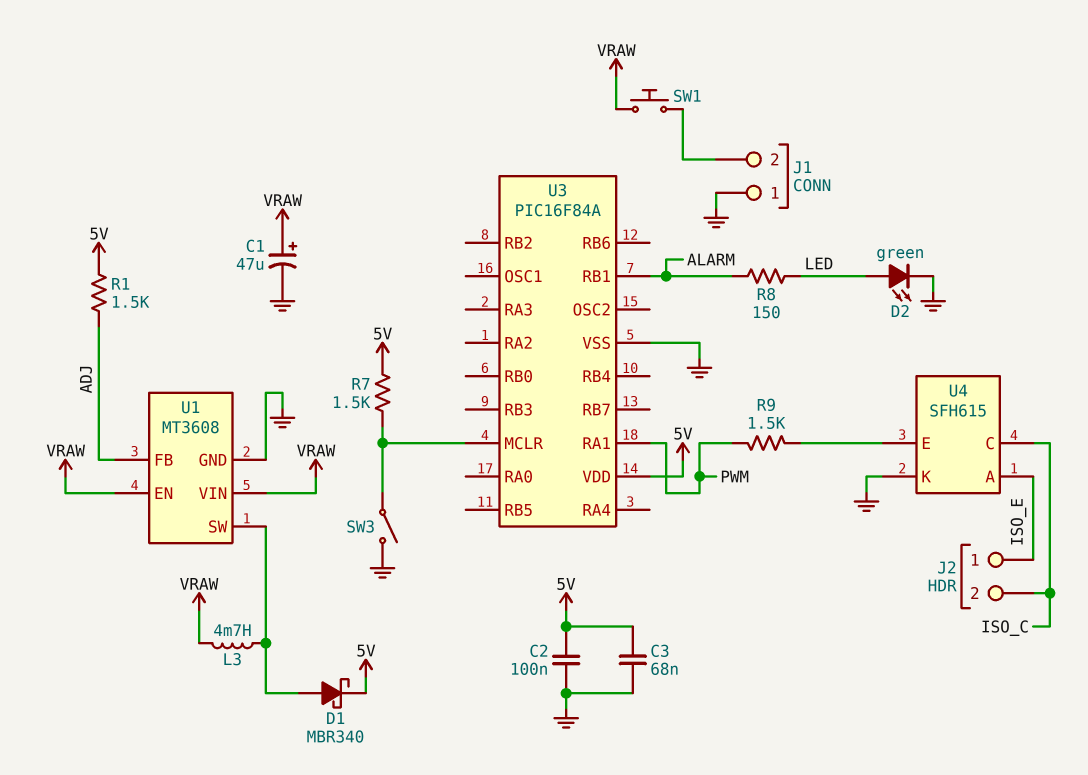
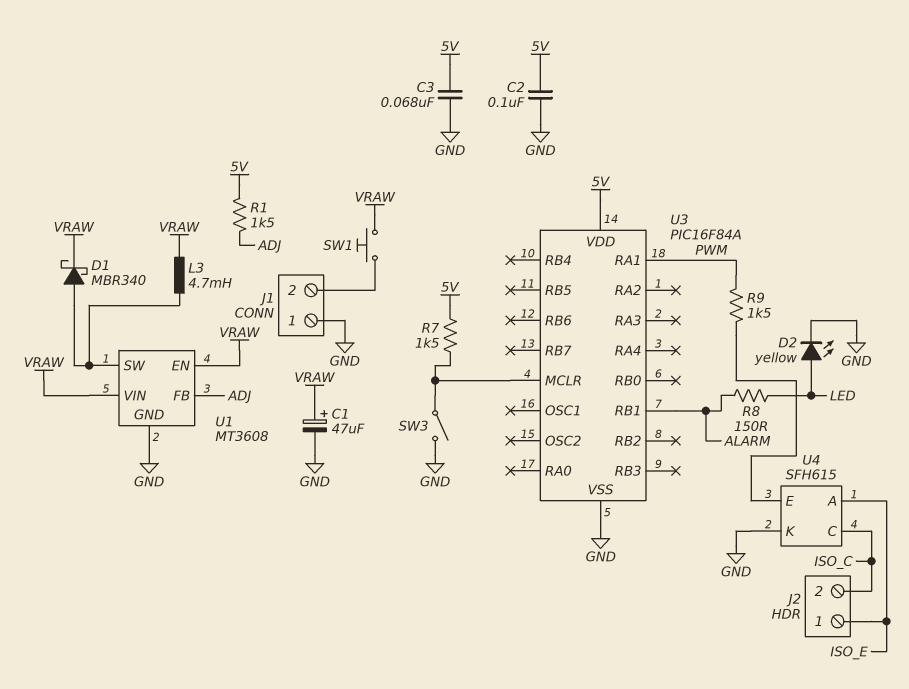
D1: schottky MBR340 (A U1/SW, K 5V) -> schottky MBR340 (A U1/SW, K VRAW)
D2: LED green (A LED, K GND) -> LED yellow (A LED, K GND)

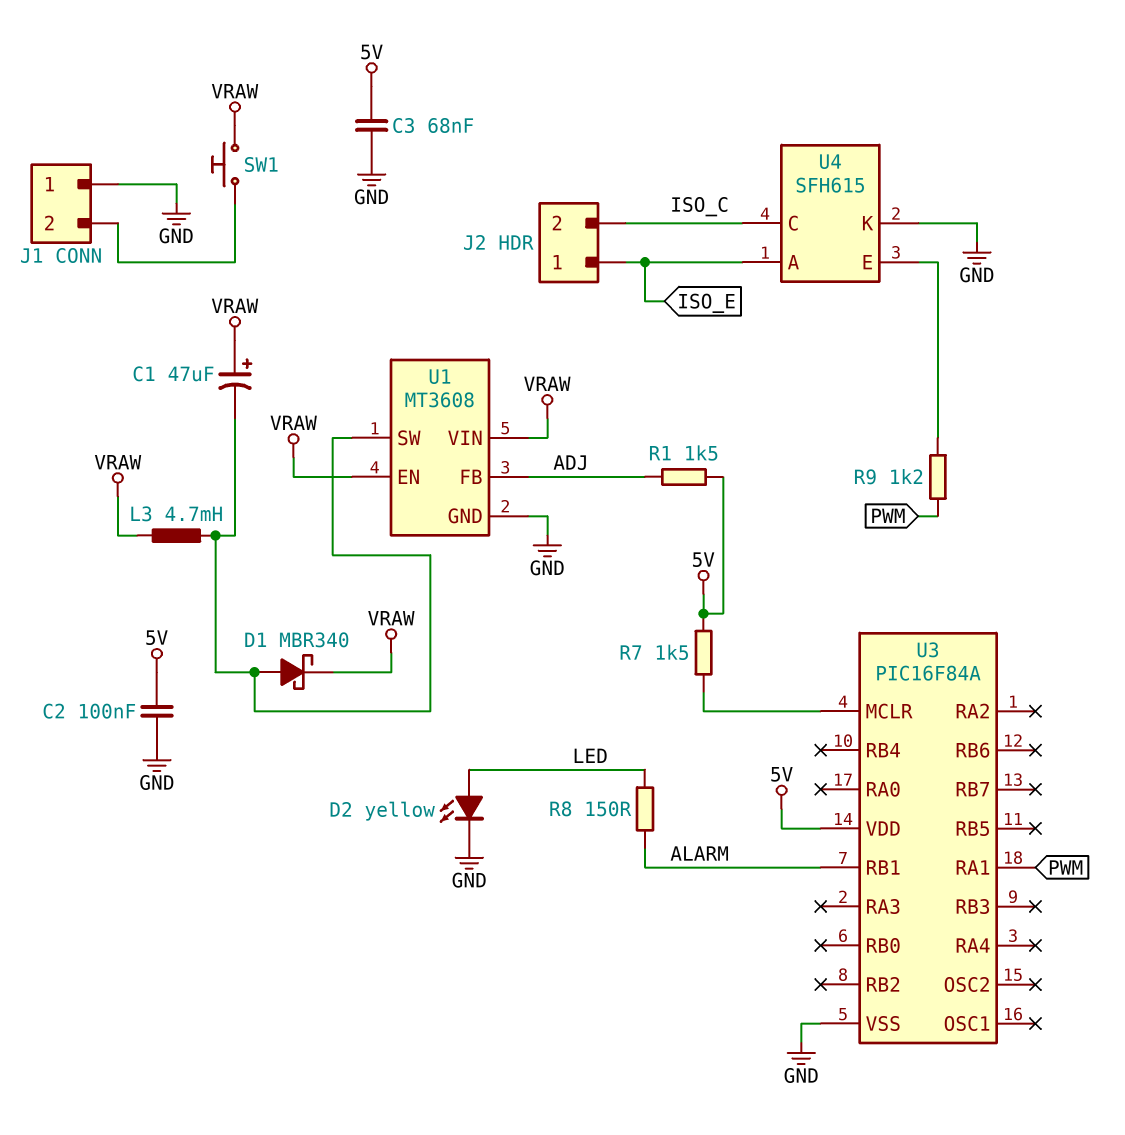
C1: 47uF (plus VRAW, minus GND) -> 47uF (plus VRAW, minus U1/SW)
R9: 1.5k (PWM, U4/E) -> 1.2k (PWM, U4/E)
SW3: switch (GND, U3/MCLR) -> none

